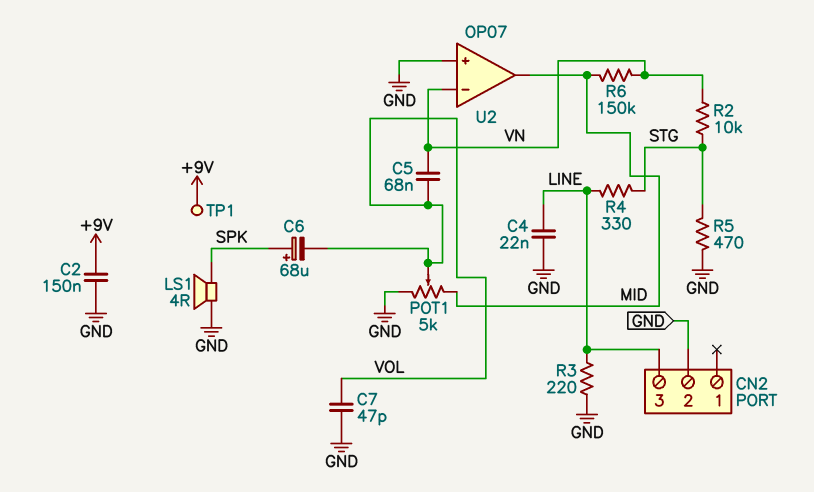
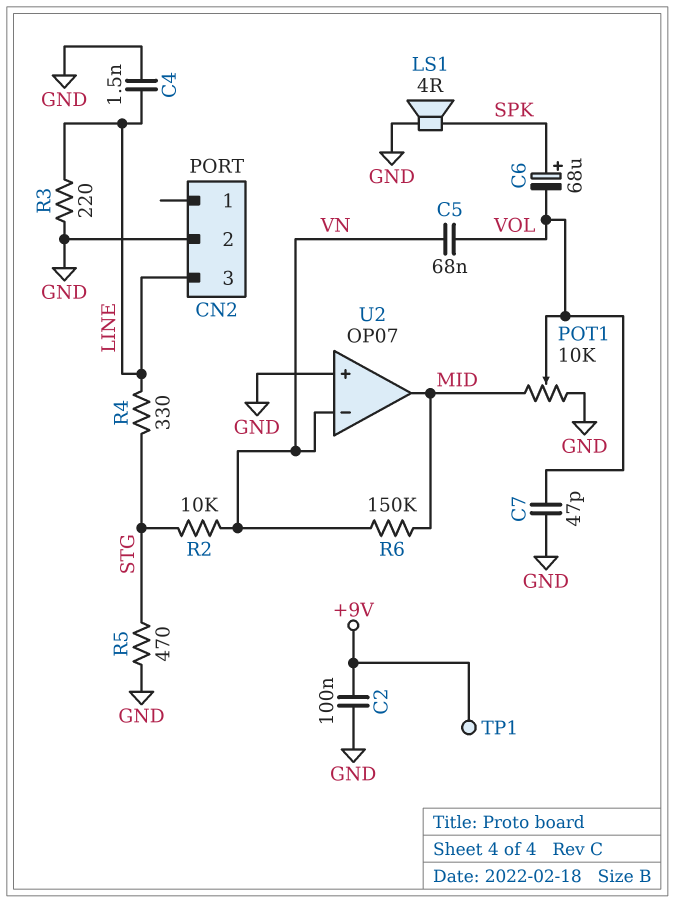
C2: 150nF (+9V, GND) -> 100nF (+9V, GND)
C4: 22nF (GND, LINE) -> 1.5nF (GND, LINE)
POT1: 5k (GND, MID, wiper VOL) -> 10k (GND, MID, wiper VOL)

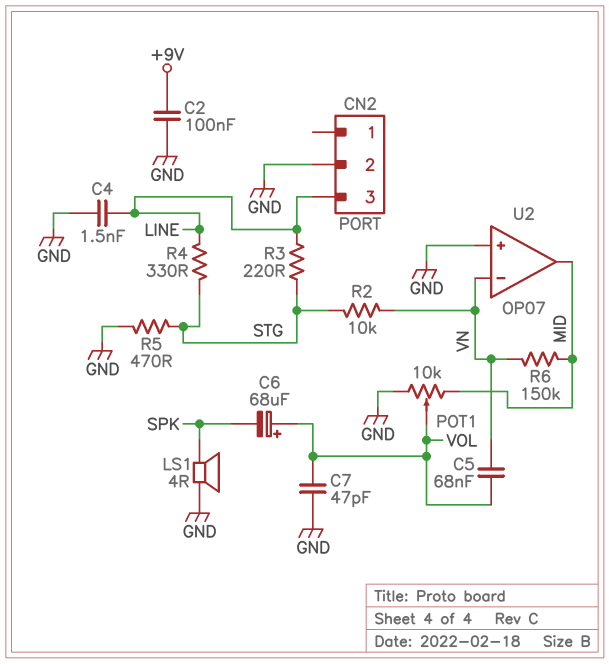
C6: 68uF (plus SPK, minus VOL) -> 68uF (plus VOL, minus SPK)
R3: 220 (GND, LINE) -> 220 (LINE, STG)
TP1: test point (+9V) -> none

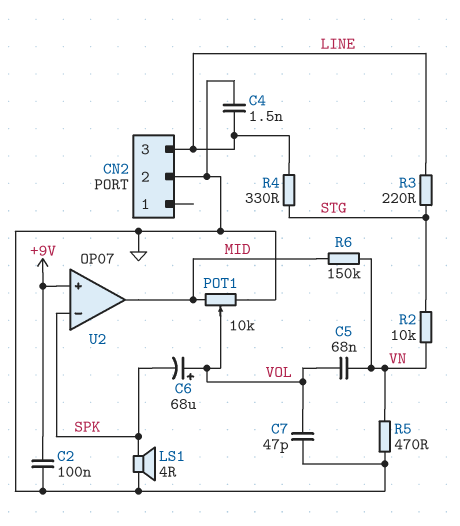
R5: 470 (GND, STG) -> 470 (GND, VN)
U2 pin in+: GND -> +9V
U2 pin in-: VN -> SPK

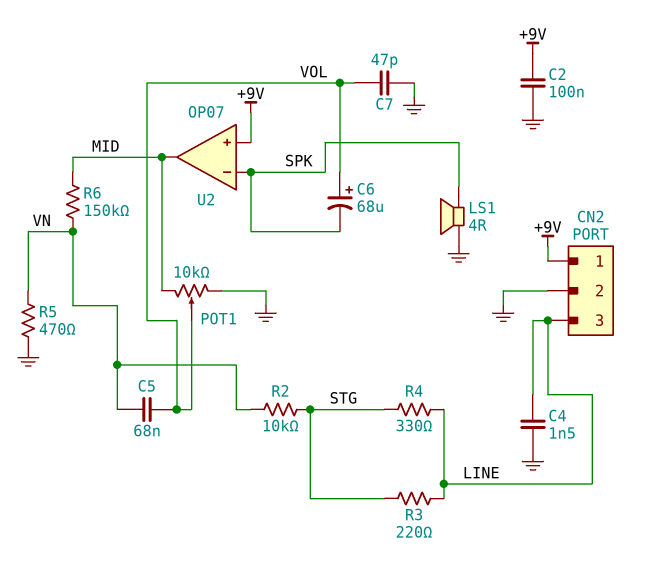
CN2 pin 1: none -> +9V

